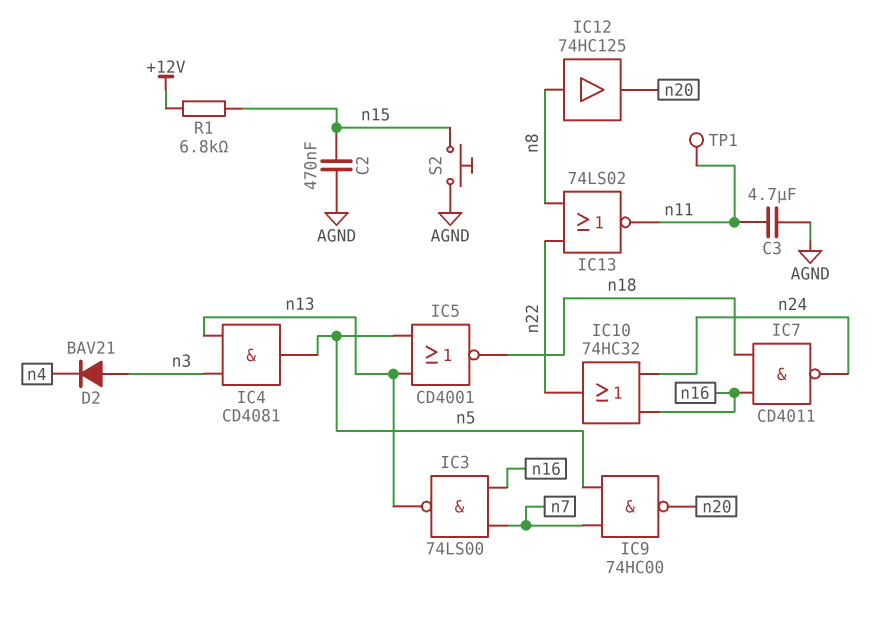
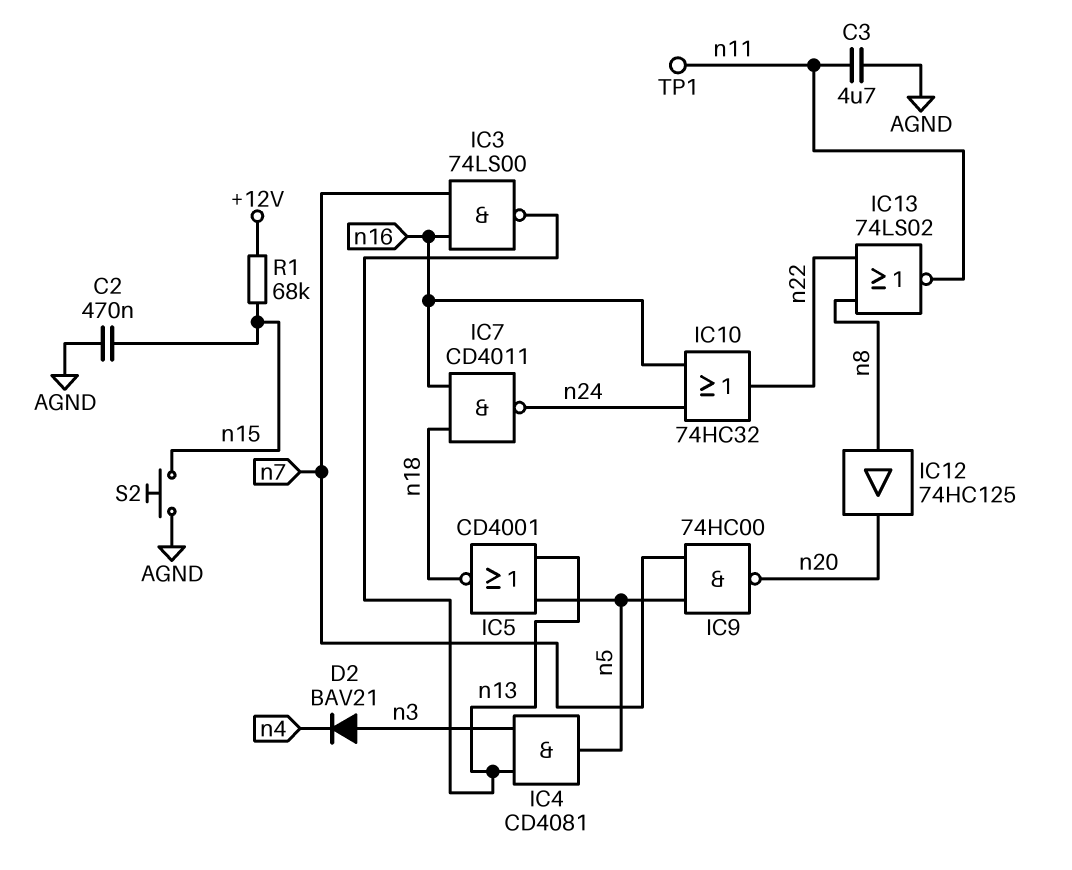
R1: 6.8k (+12V, n15) -> 68k (+12V, n15)

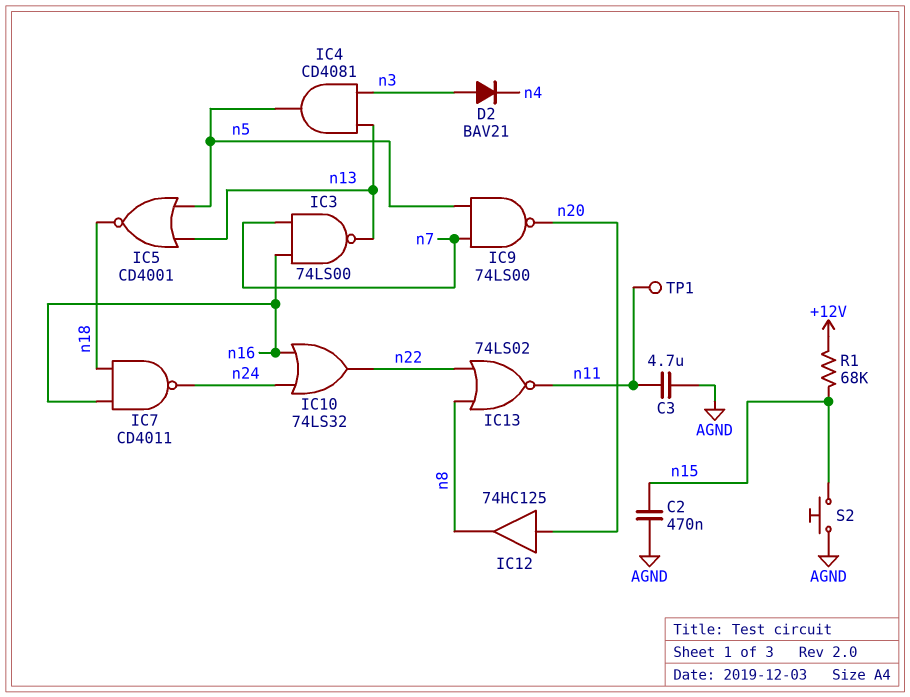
IC9: NAND 74HC00 (in n5, in n7, out n20) -> NAND 74LS00 (in n5, in n7, out n20)
IC10: OR 74HC32 (in n16, in n24, out n22) -> OR 74LS32 (in n16, in n24, out n22)
IC12: buffer 74HC125 (in n8, out n20) -> buffer 74HC125 (in n20, out n8)

